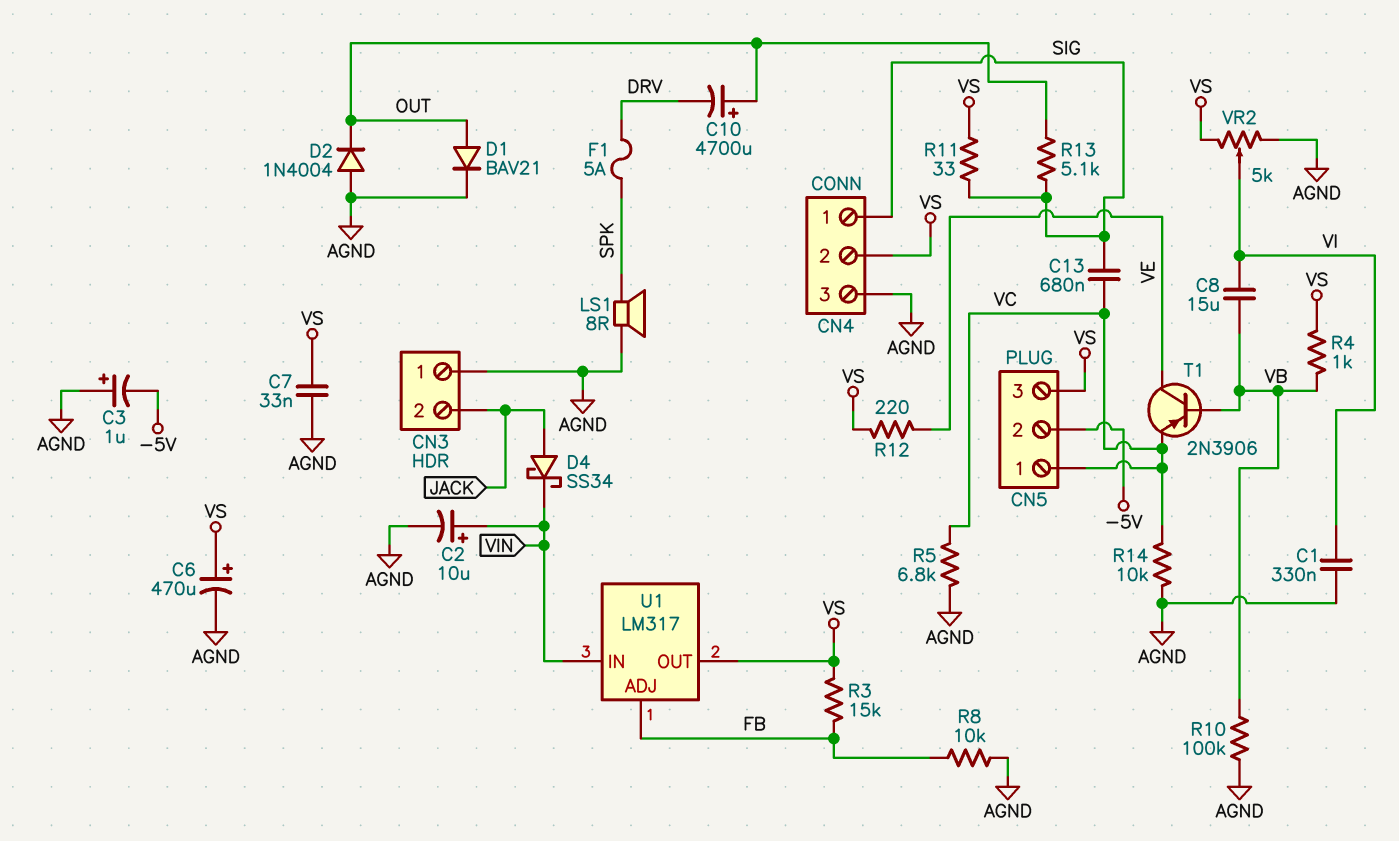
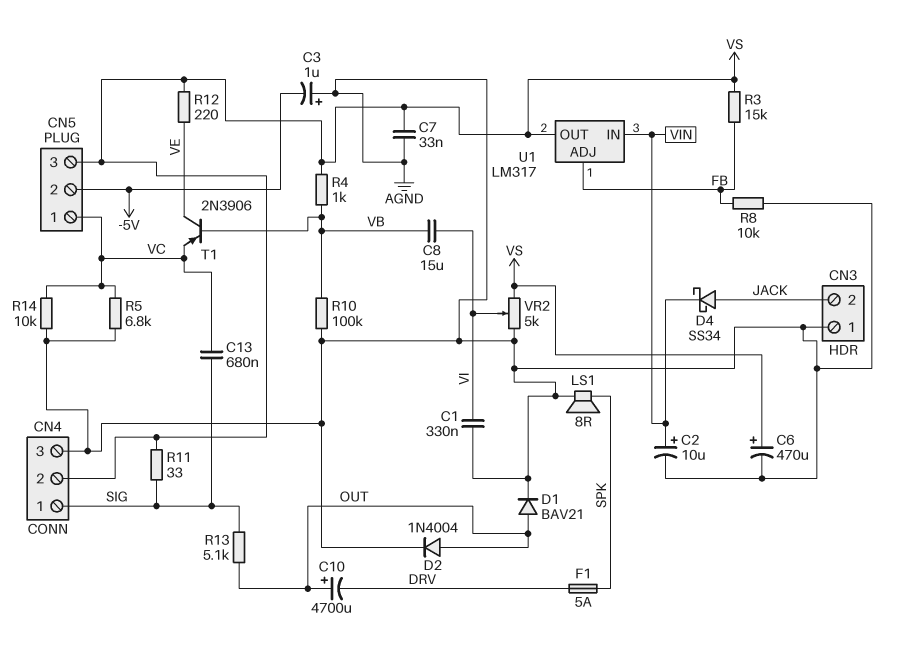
D2: diode 1N4004 (A AGND, K OUT) -> diode 1N4004 (A OUT, K AGND)

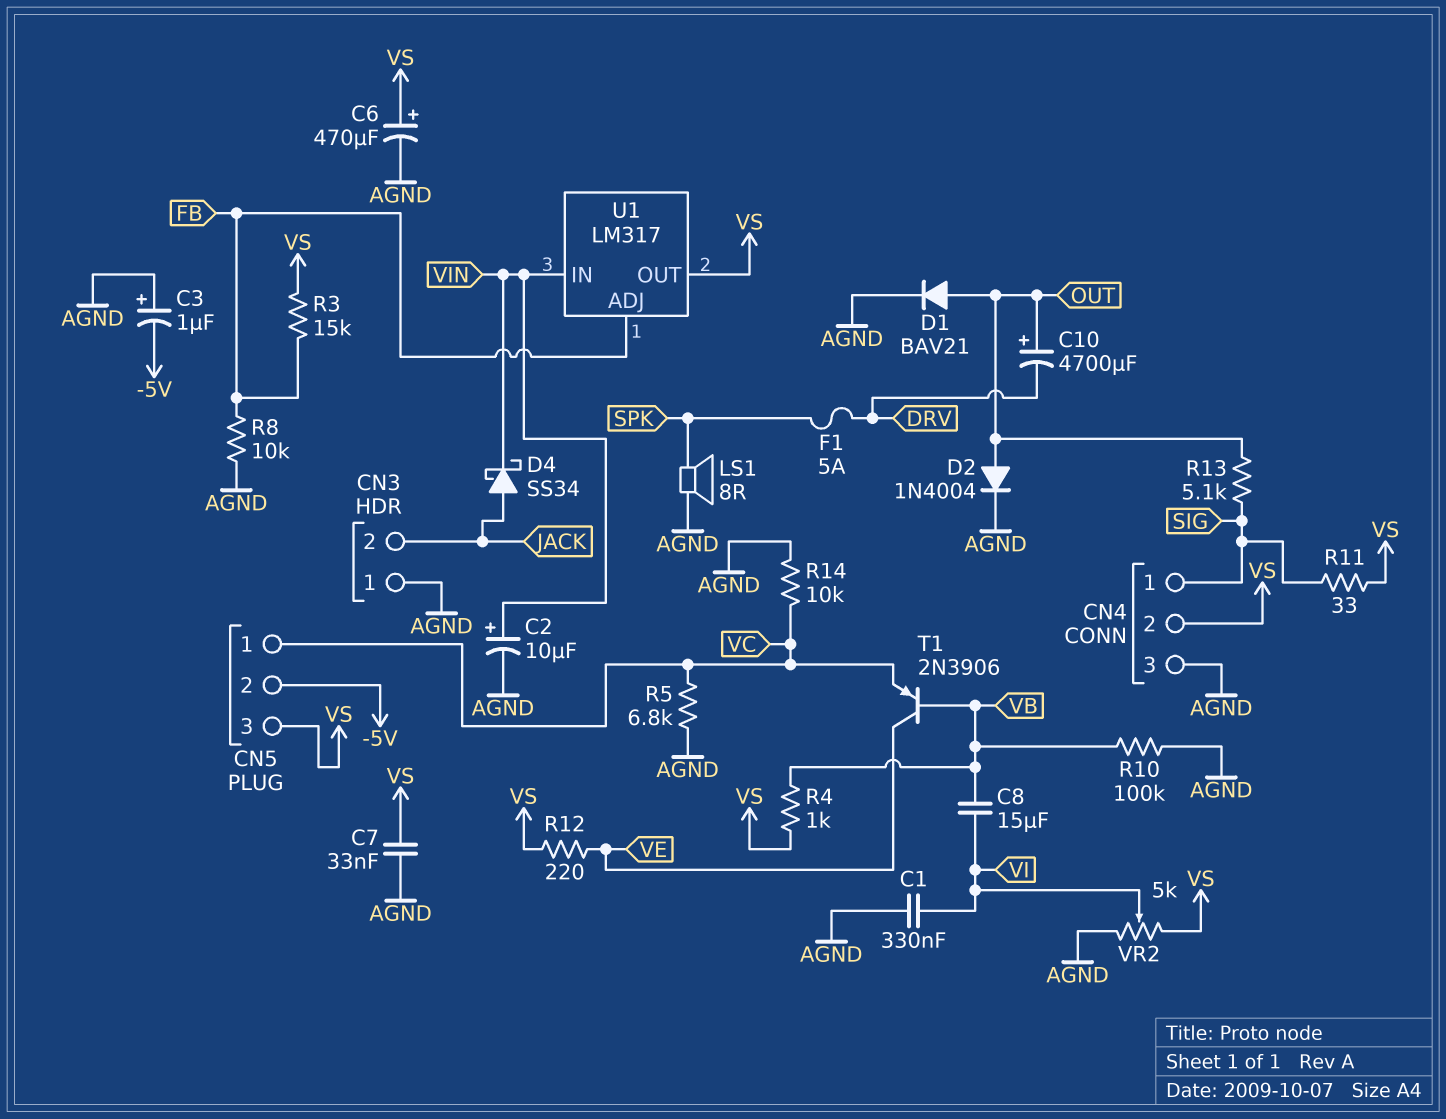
C13: 680nF (SIG, VC) -> none

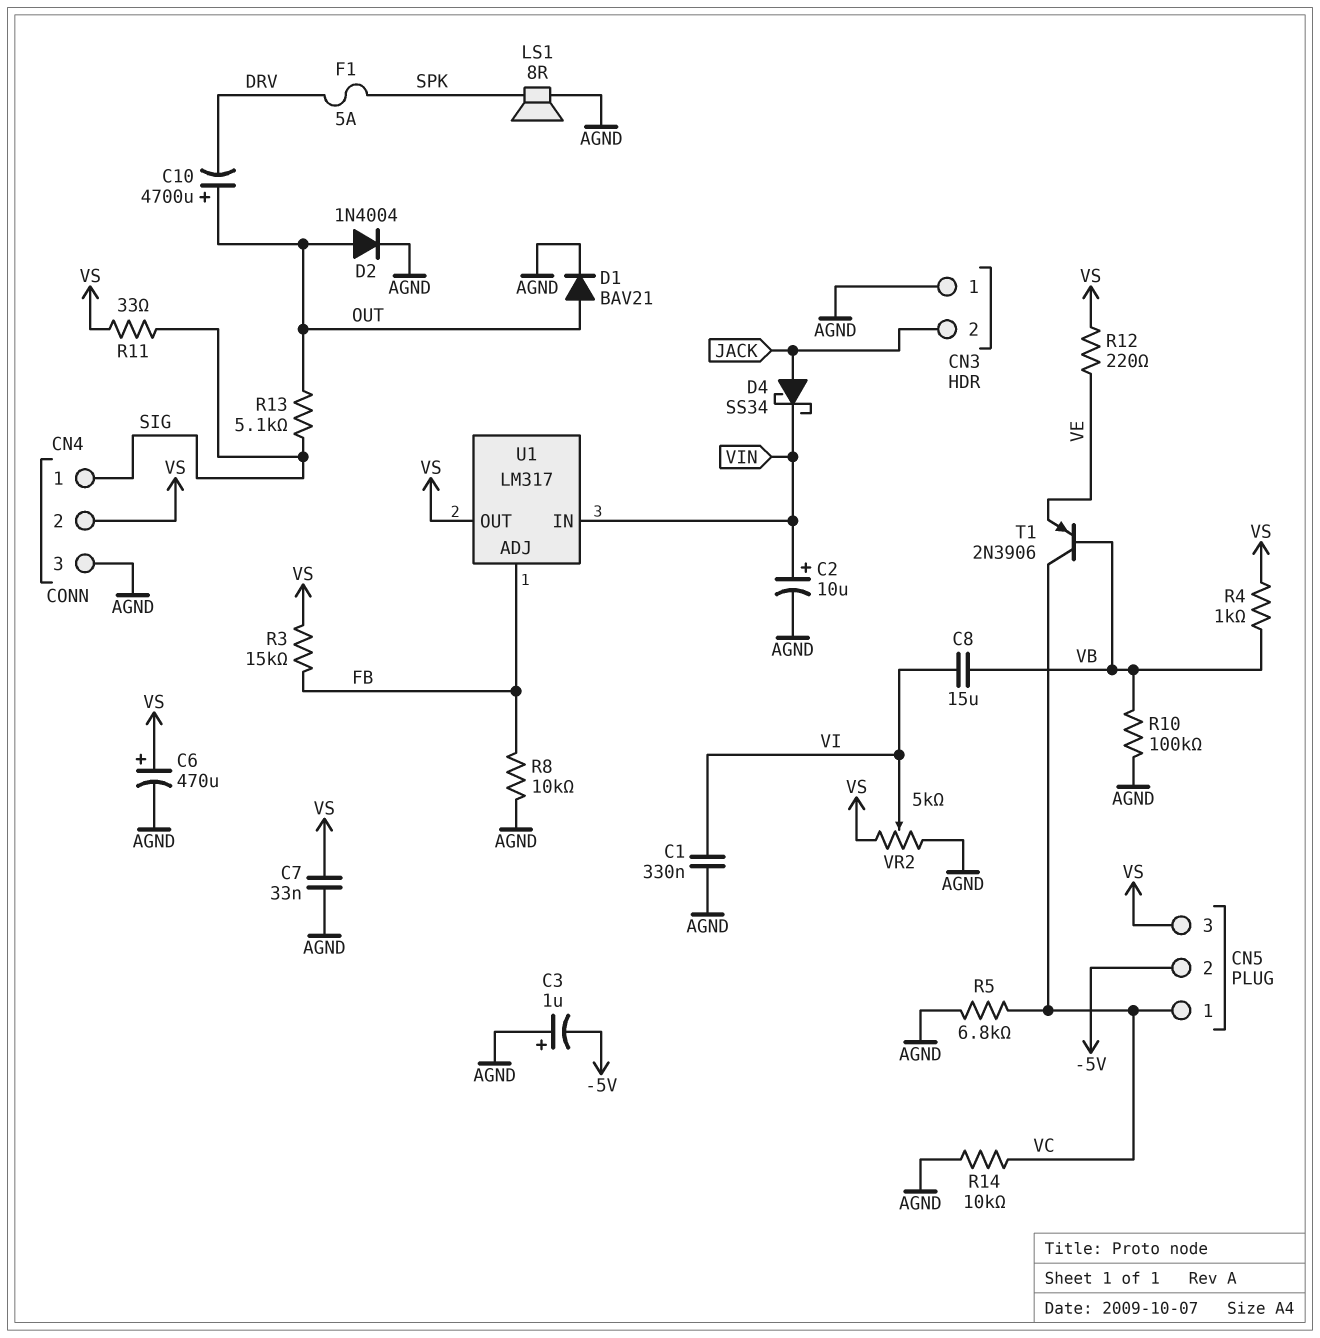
T1: PNP 2N3906 (B VB, C VE, E VC) -> PNP 2N3906 (B VB, C VC, E VE)

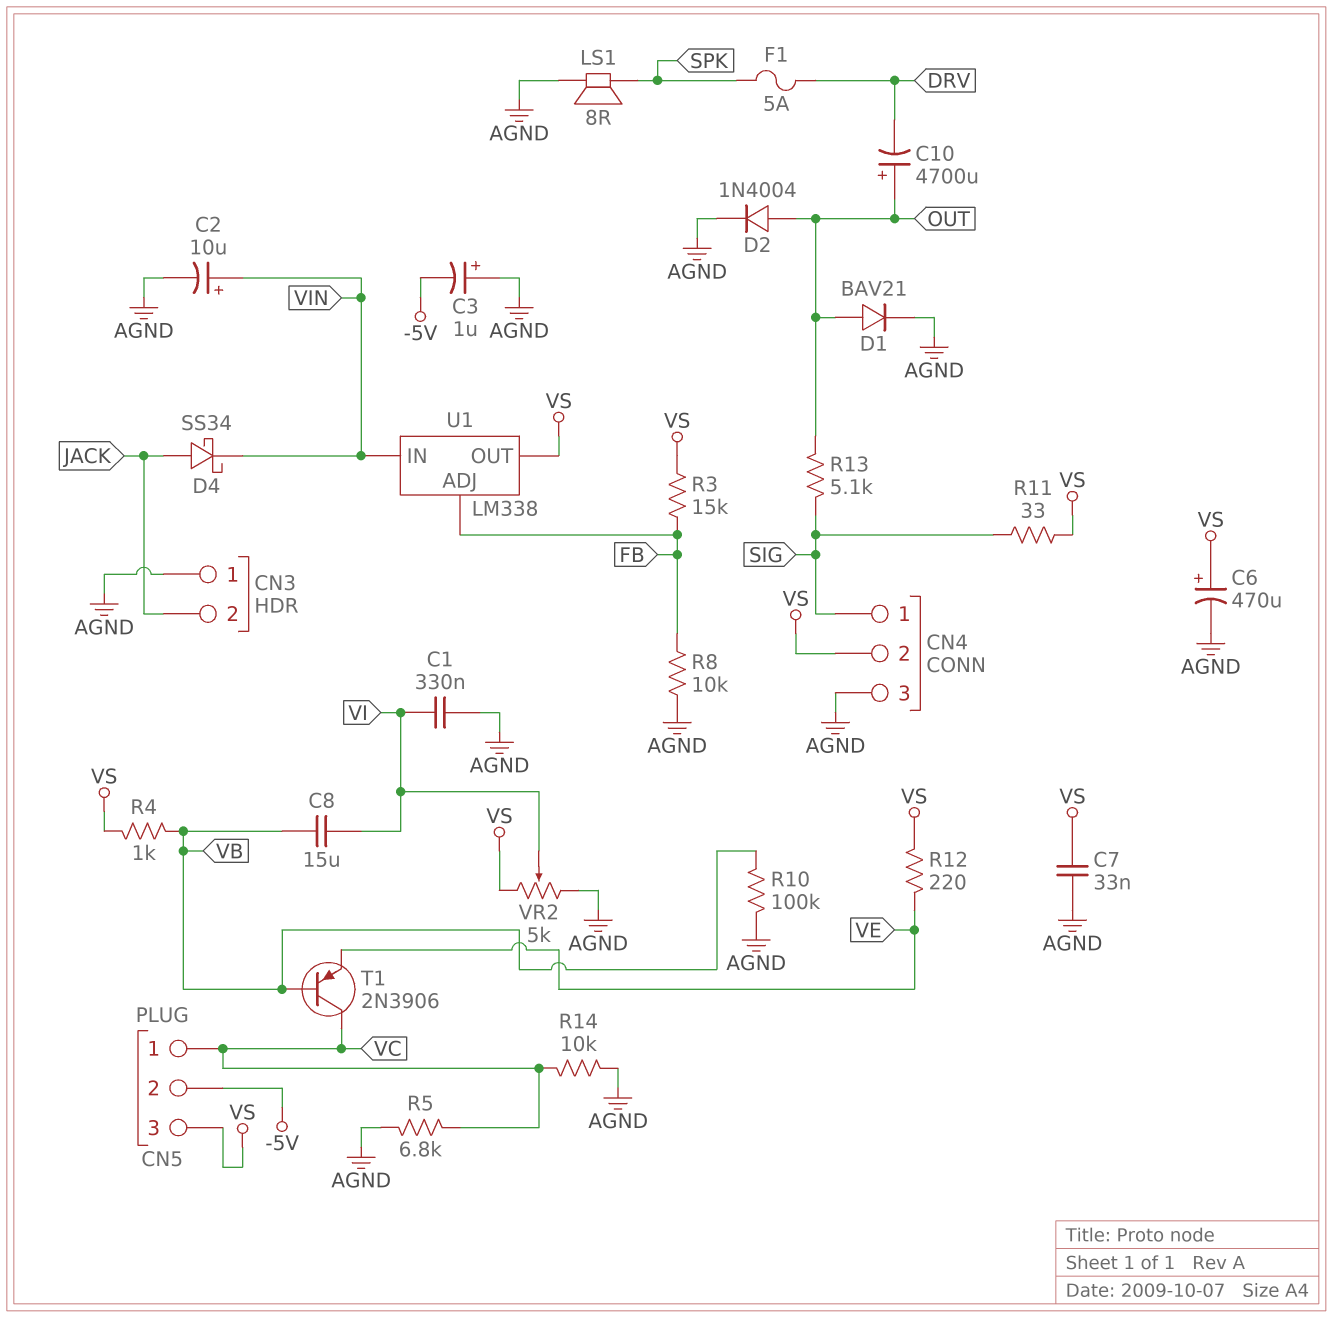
U1: LM317 -> LM338

